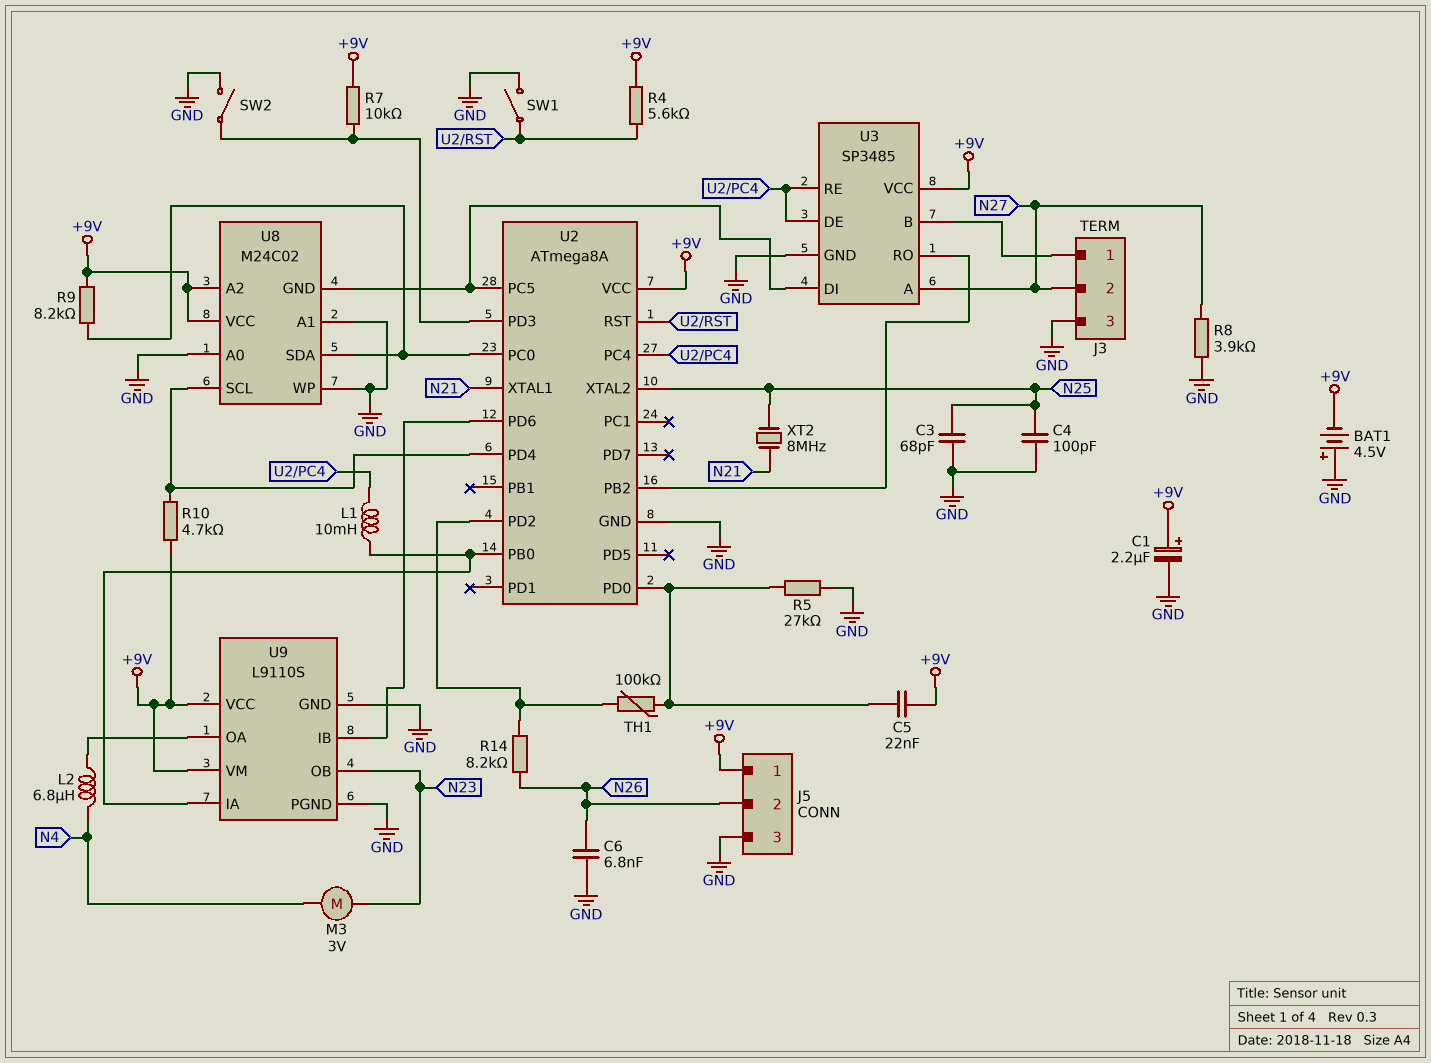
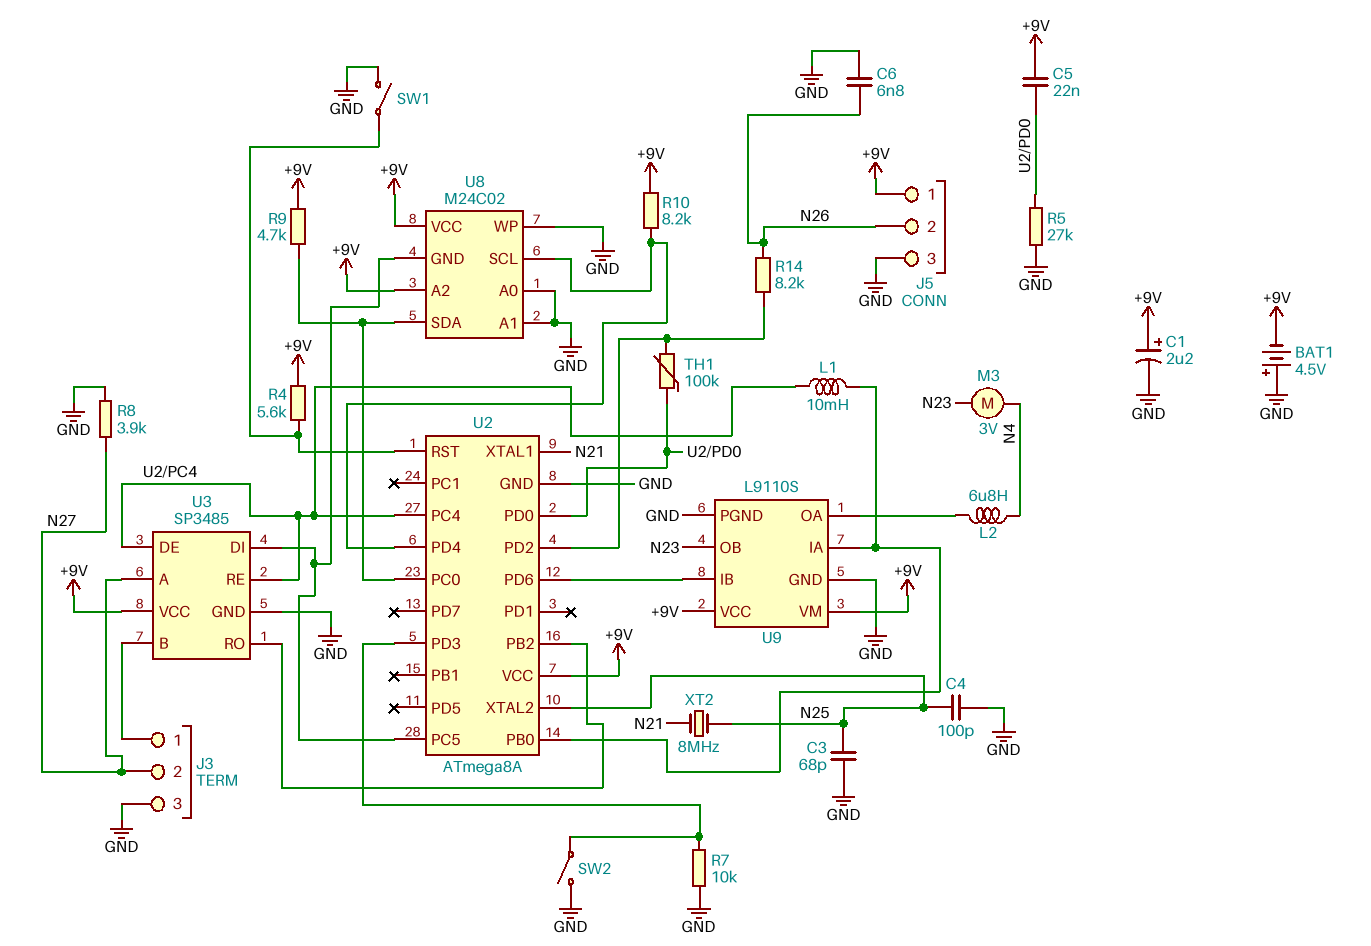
R7: 10k (+9V, U2/PD3) -> 10k (GND, U2/PD3)
R9: 8.2k (+9V, U2/PC0) -> 4.7k (+9V, U2/PC0)
R10: 4.7k (+9V, U2/PD4) -> 8.2k (+9V, U2/PD4)

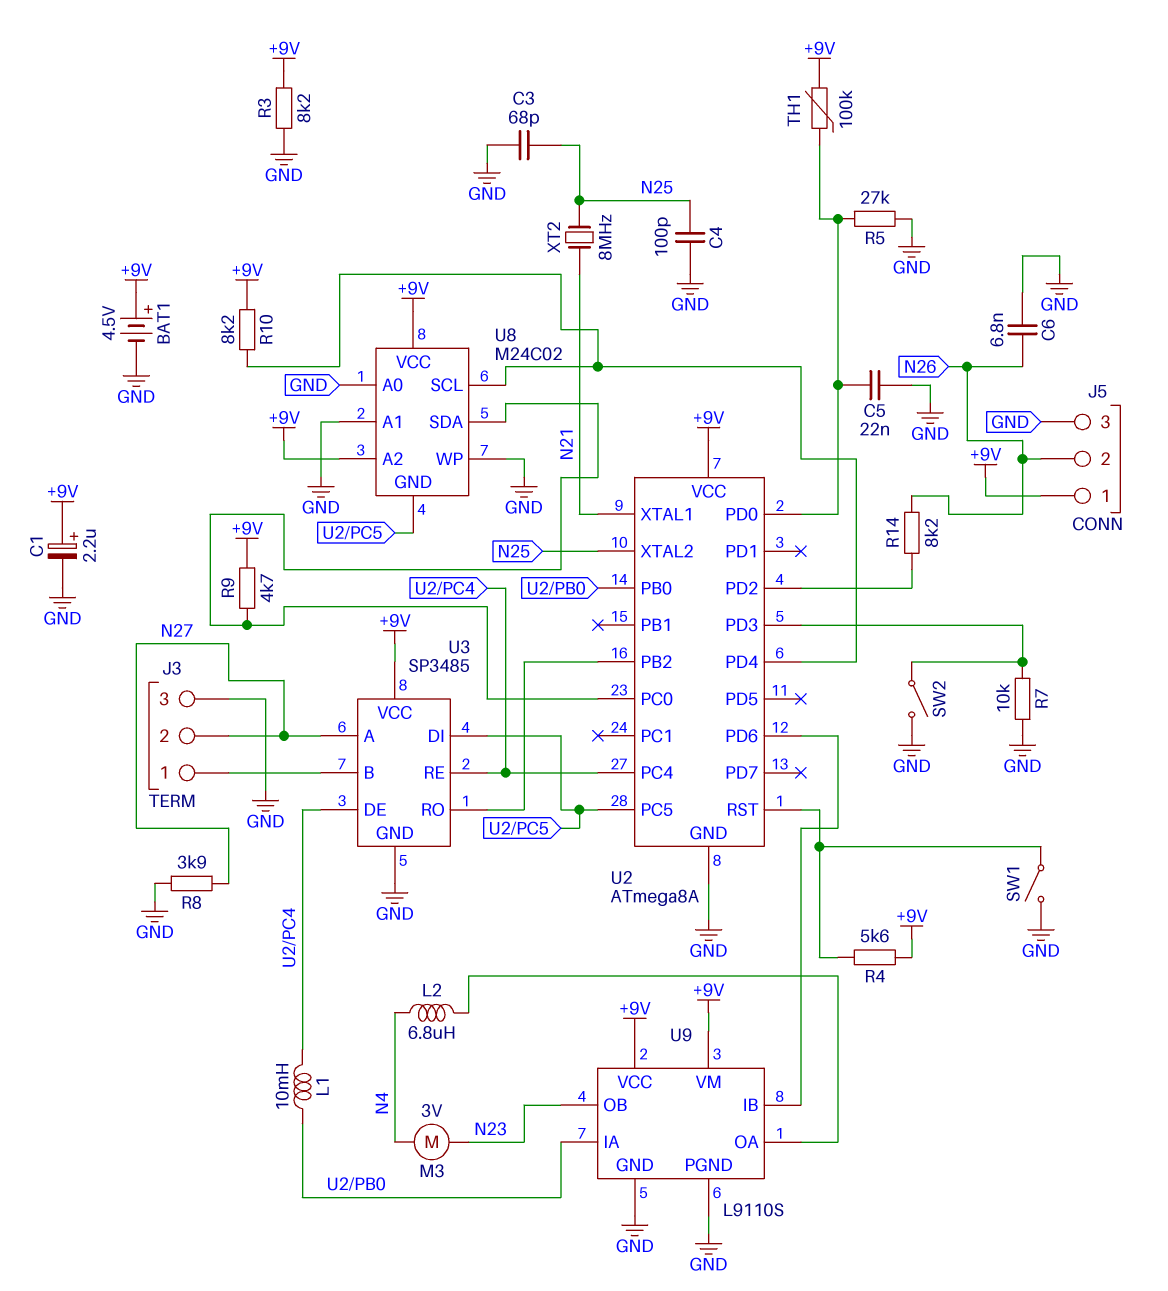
BAT1: 4.5V (plus GND, minus +9V) -> 4.5V (plus +9V, minus GND)
C5: 22nF (+9V, U2/PD0) -> 22nF (GND, U2/PD0)
R3: none -> 8.2k (+9V, GND)
TH1: 100k (U2/PD0, U2/PD2) -> 100k (+9V, U2/PD0)

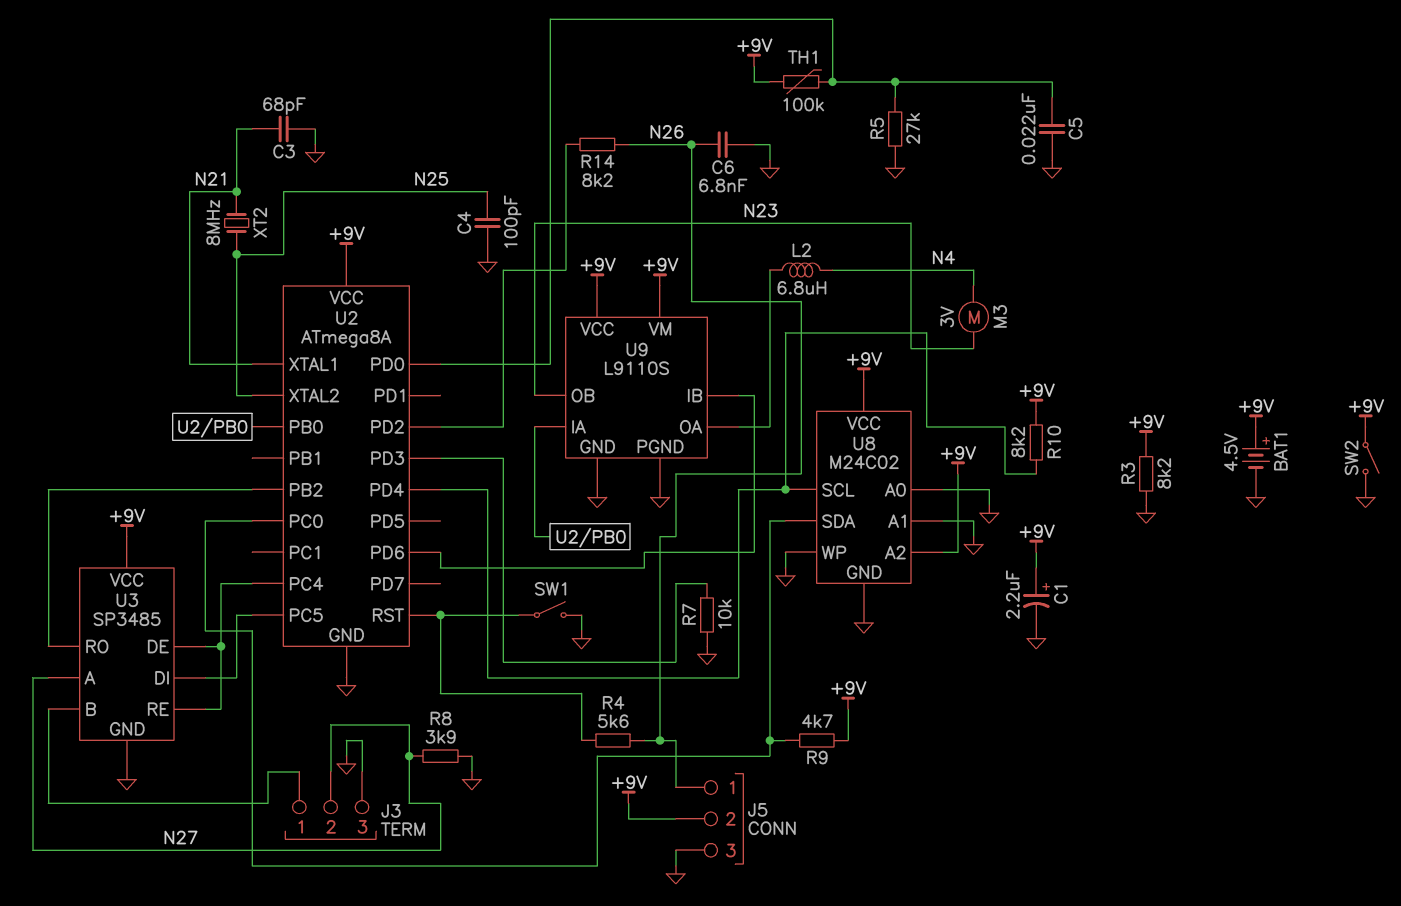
C3: 68pF (GND, N25) -> 68pF (GND, N21)
J5 pin 1: +9V -> N26
J5 pin 2: N26 -> +9V
L1: 10mH (U2/PB0, U2/PC4) -> none
R4: 5.6k (+9V, U2/RST) -> 5.6k (N26, U2/RST)
SW2: switch (GND, U2/PD3) -> switch (+9V, GND)
U8 pin GND: U2/PC5 -> GND

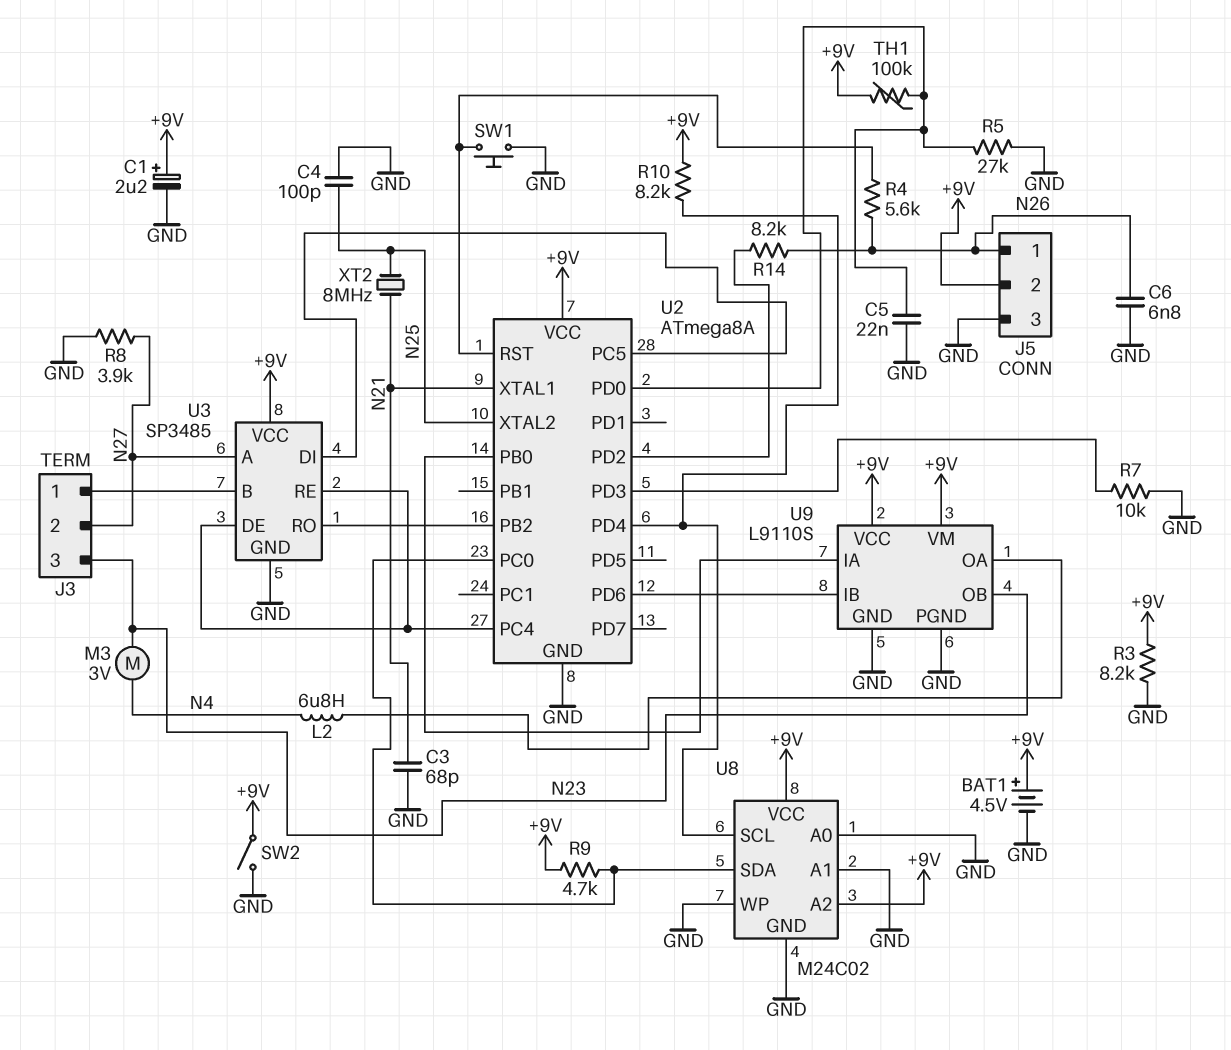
J3 pin 3: GND -> N23
SW1: switch (GND, U2/RST) -> button (GND, U2/RST)

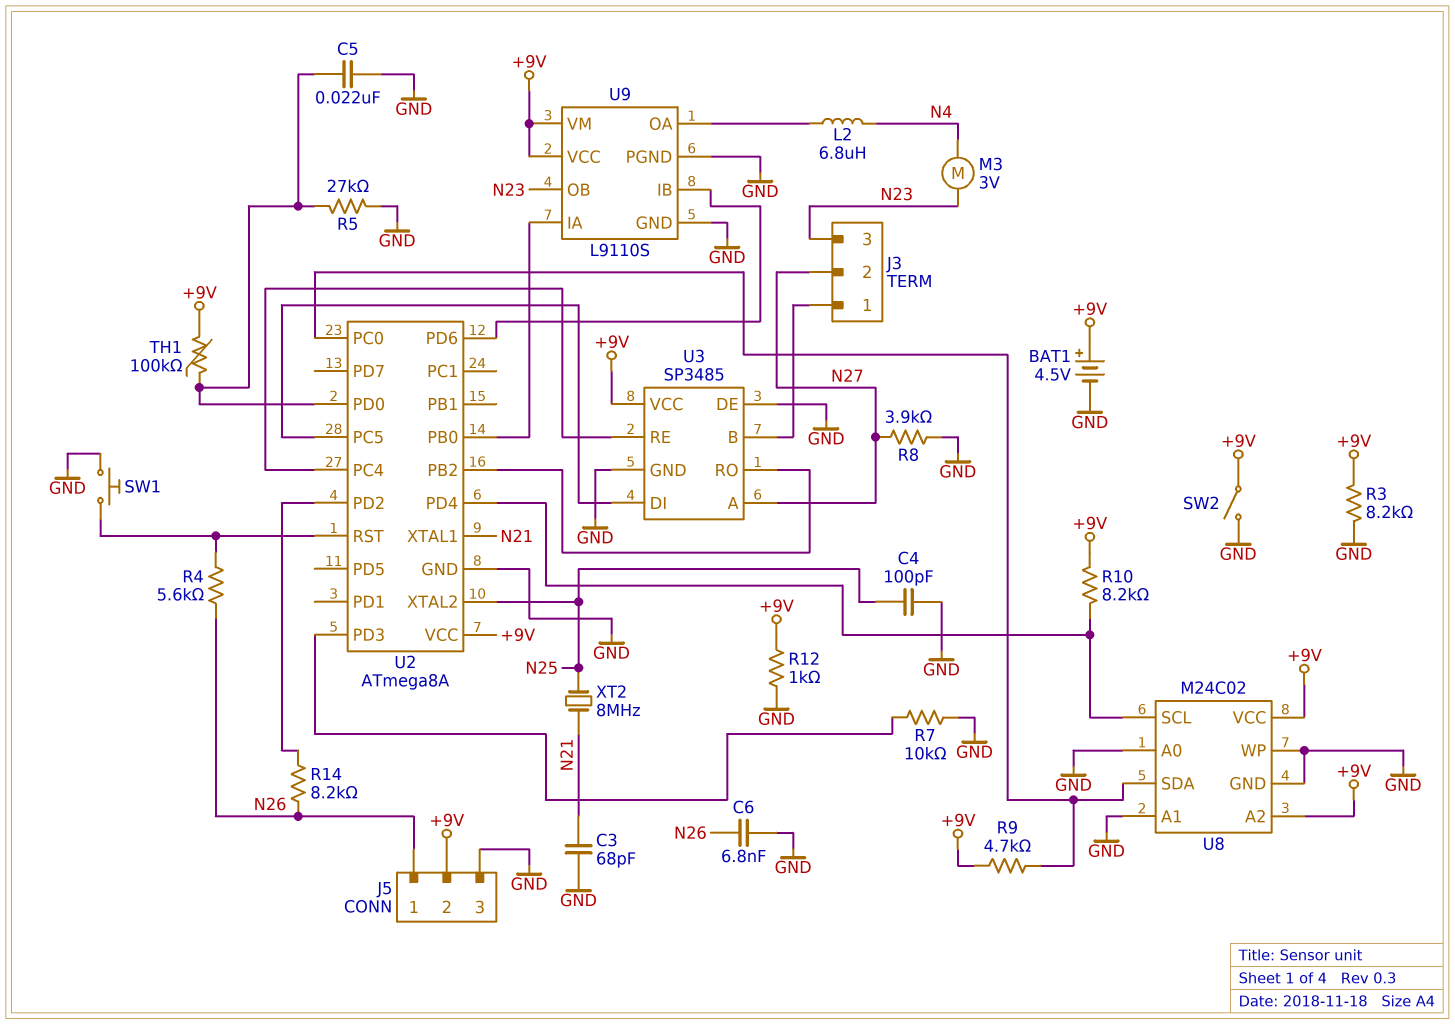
C1: 2.2uF (plus +9V, minus GND) -> none
R12: none -> 1k (+9V, GND)
U3 pin DE: U2/PC4 -> GND

